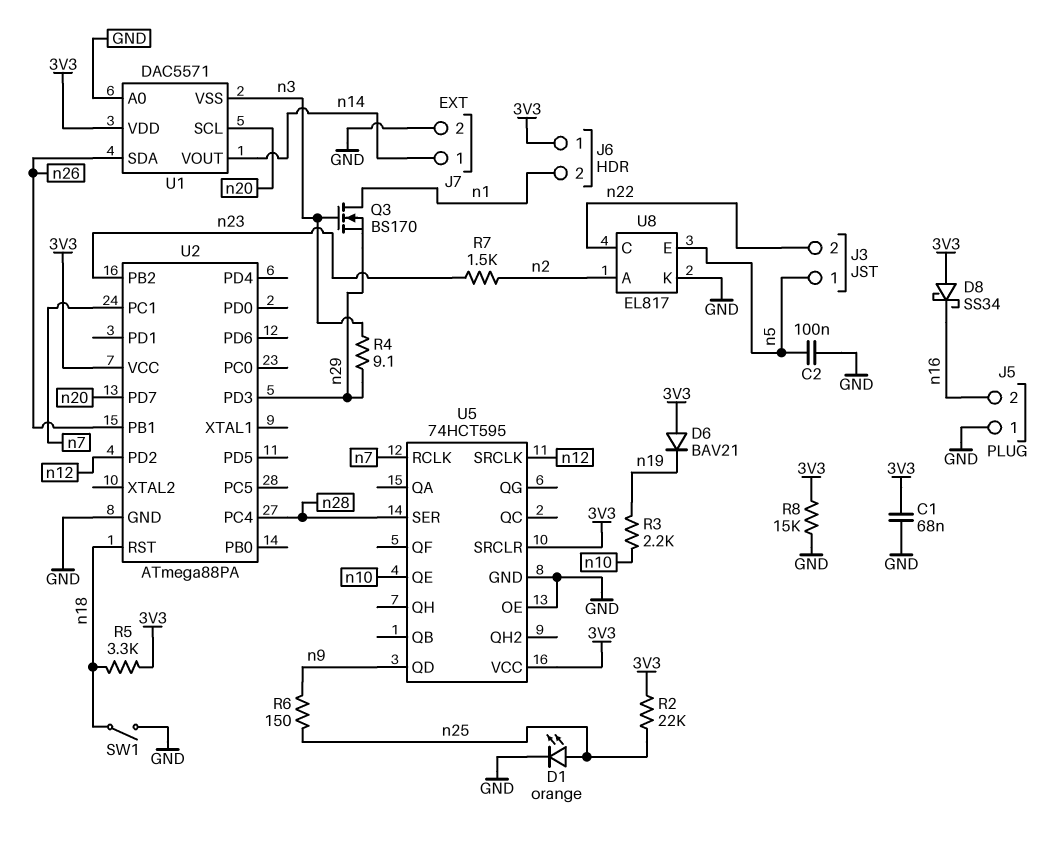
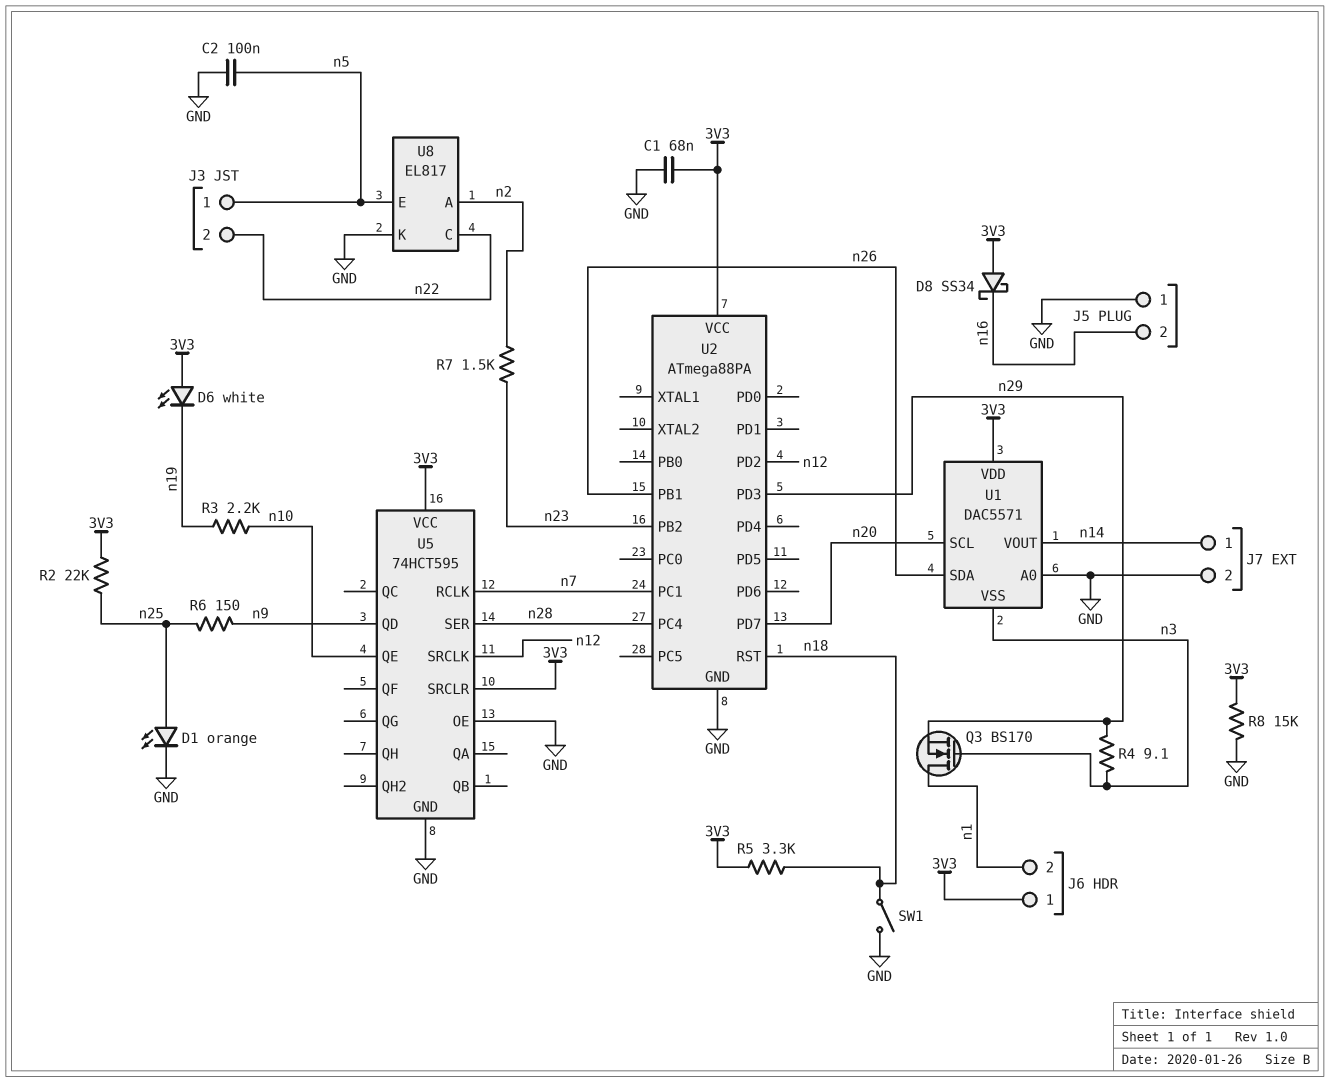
D6: diode BAV21 (A 3V3, K n19) -> LED white (A 3V3, K n19)

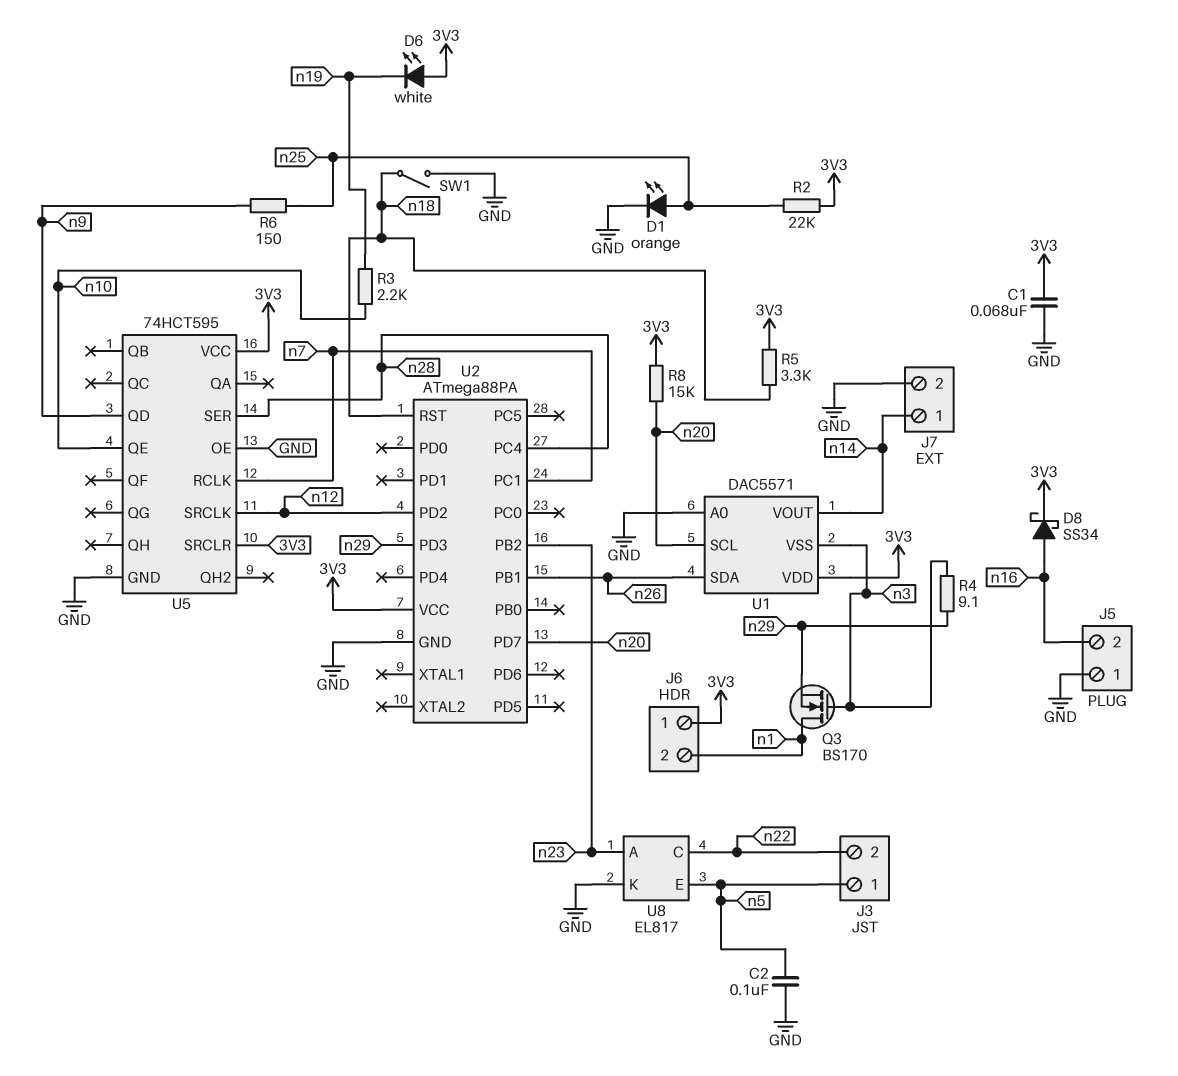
D8: schottky SS34 (A 3V3, K n16) -> schottky SS34 (A n16, K 3V3)
R7: 1.5k (n2, n23) -> none
R8: 15k (3V3, GND) -> 15k (3V3, n20)
U8 pin A: n2 -> n23

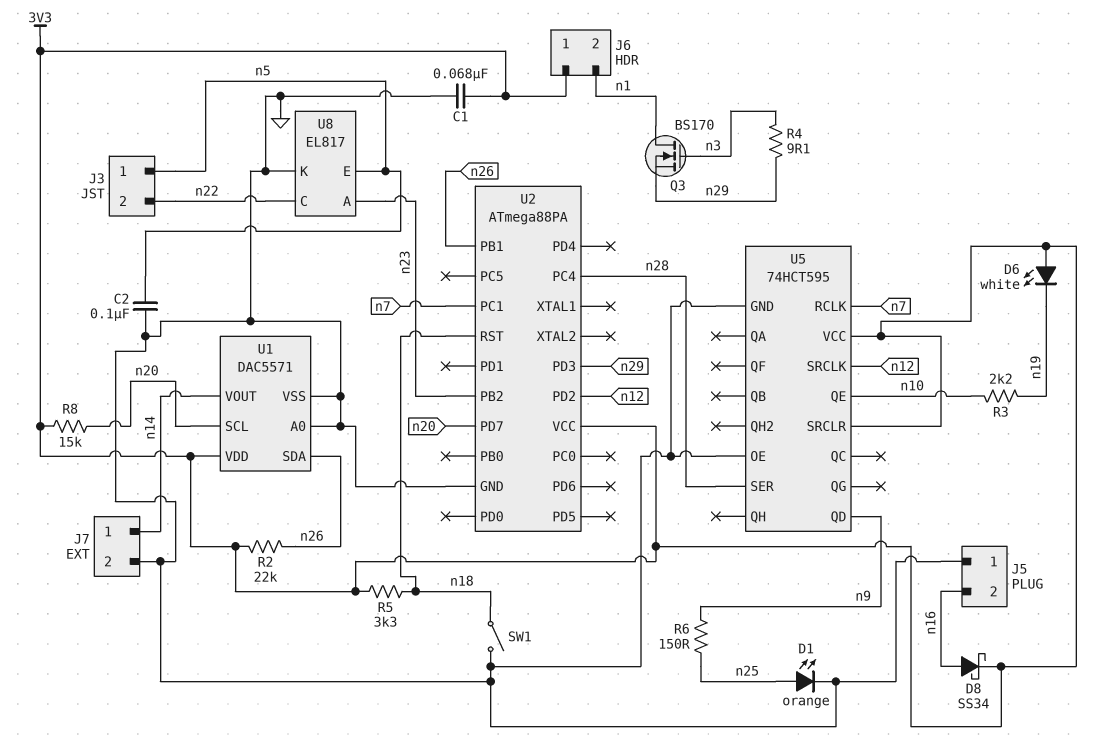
R2: 22k (3V3, n25) -> 22k (3V3, n26)
U1 pin VSS: n3 -> GND

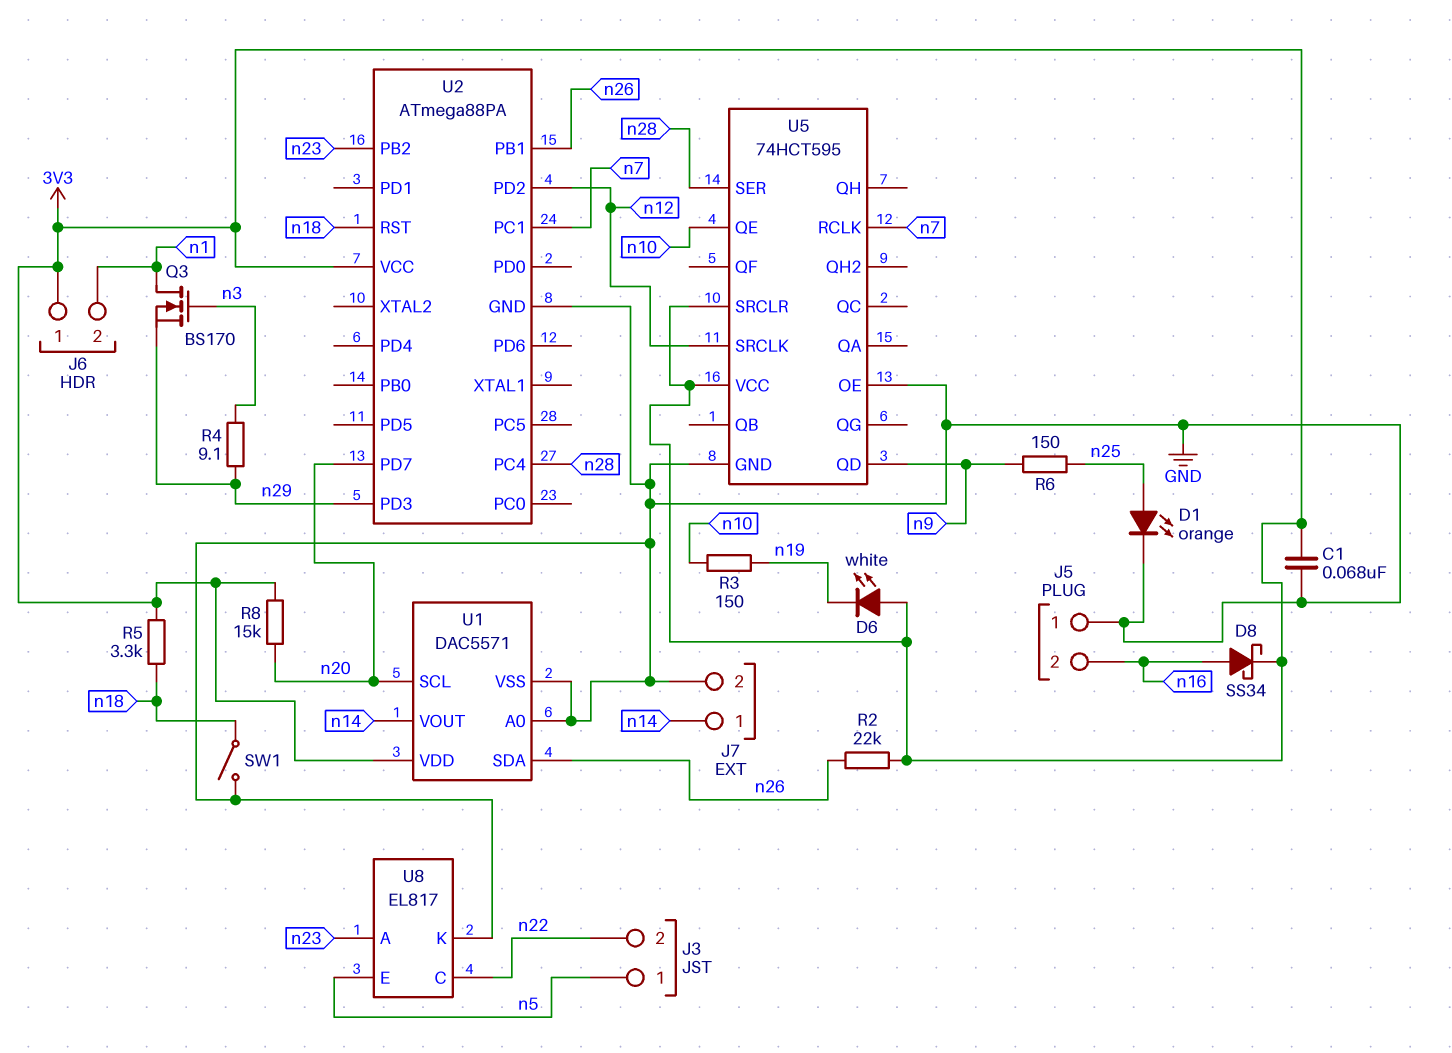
C2: 100nF (GND, n5) -> none
R3: 2.2k (n10, n19) -> 150 (n10, n19)

